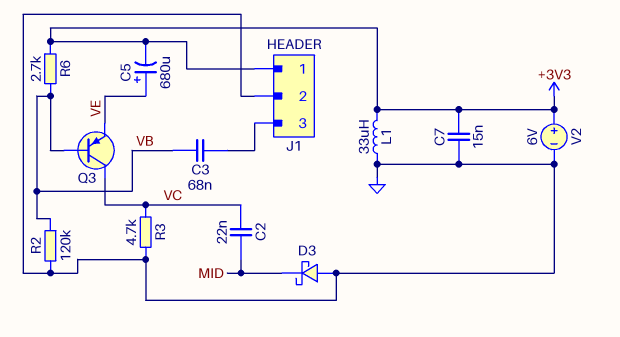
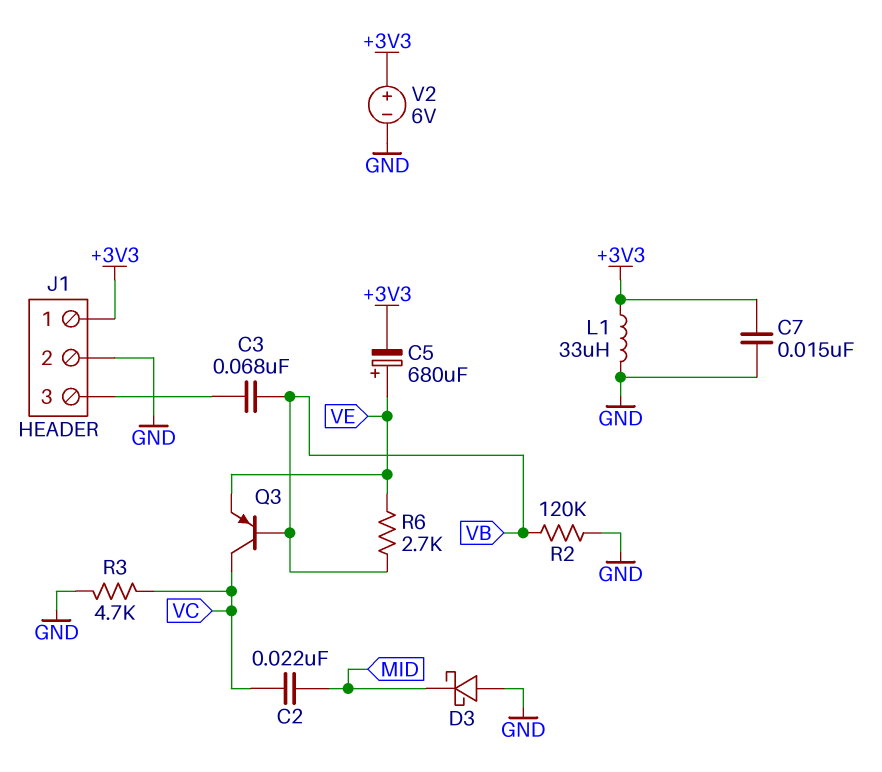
R6: 2.7k (+3V3, VB) -> 2.7k (VB, VE)

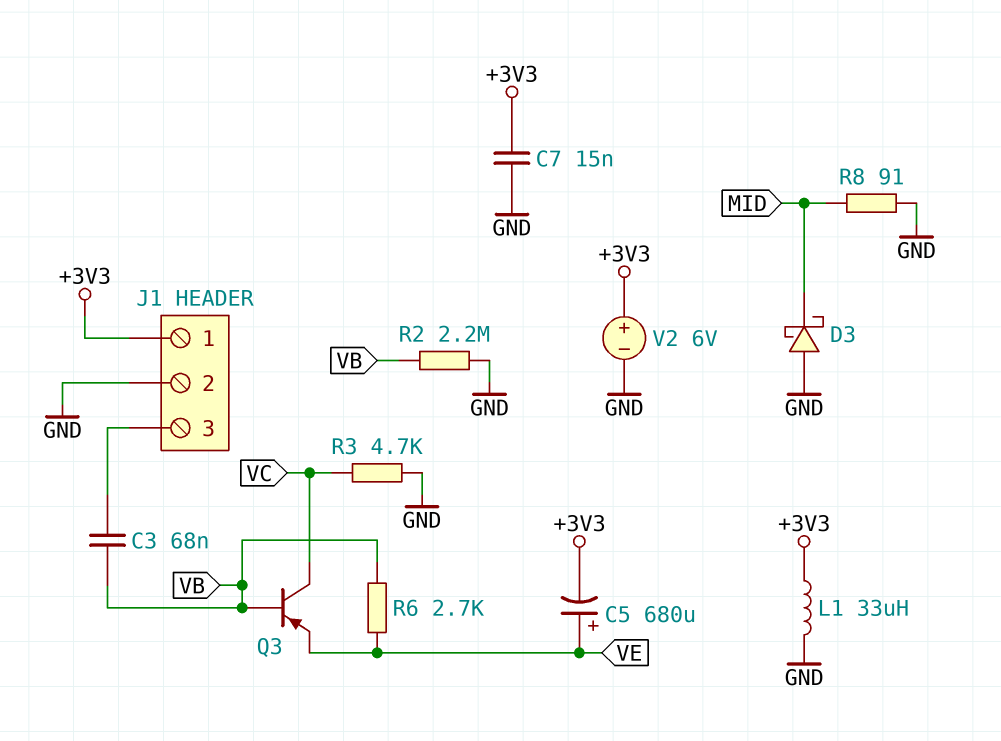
C2: 22nF (MID, VC) -> none
R2: 120k (GND, VB) -> 2.2M (GND, VB)
R8: none -> 91 (GND, MID)

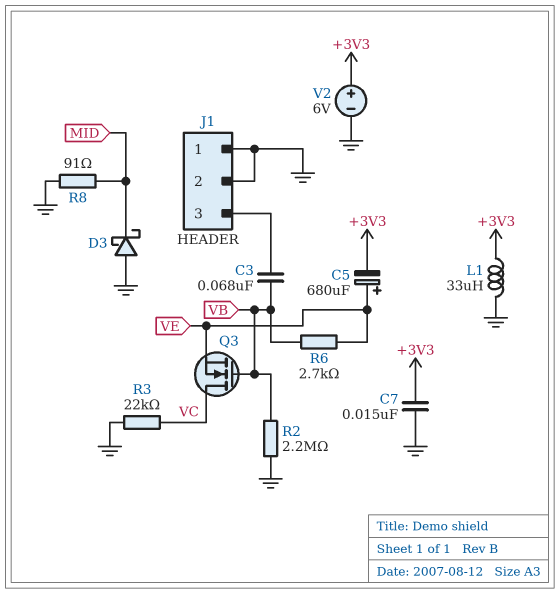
J1 pin 1: +3V3 -> GND
Q3: PNP (B VB, C VC, E VE) -> NMOS (G VB, D VC, S VE)
R3: 4.7k (GND, VC) -> 22k (GND, VC)

